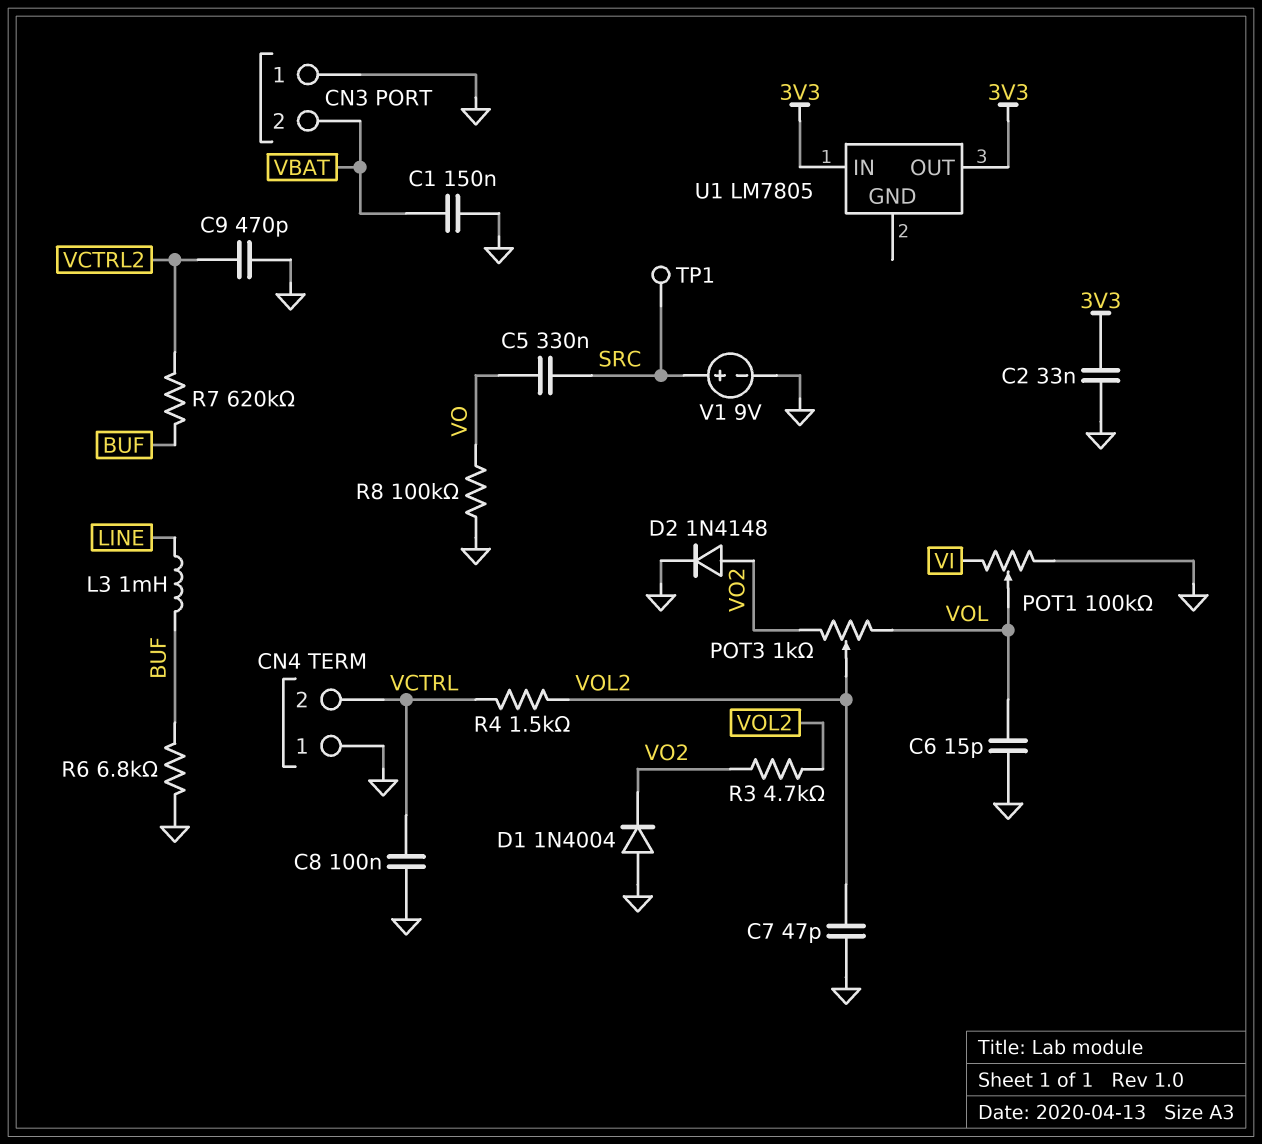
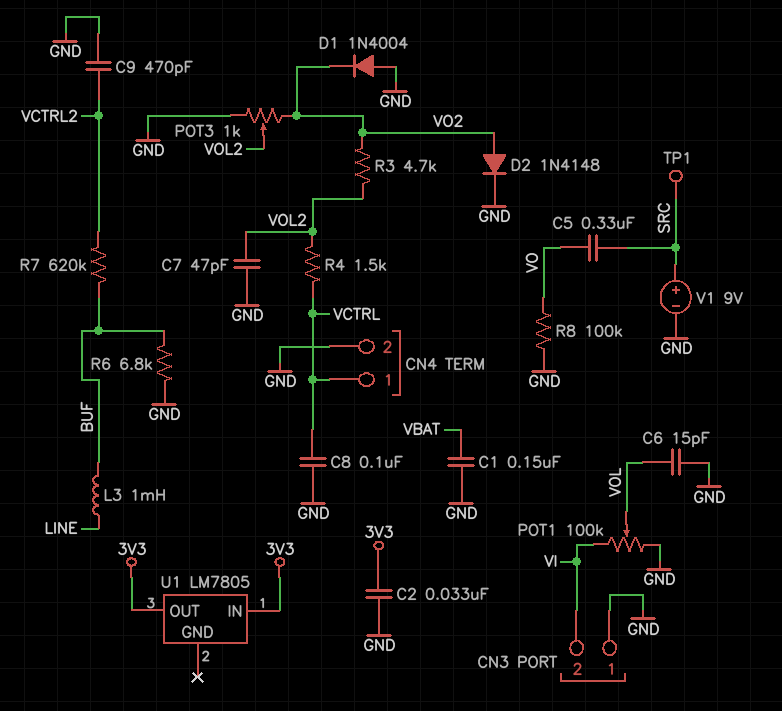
CN3 pin 2: VBAT -> VI
CN4 pin 1: GND -> VCTRL
CN4 pin 2: VCTRL -> GND
POT3: 1k (VO2, VOL, wiper VOL2) -> 1k (GND, VO2, wiper VOL2)

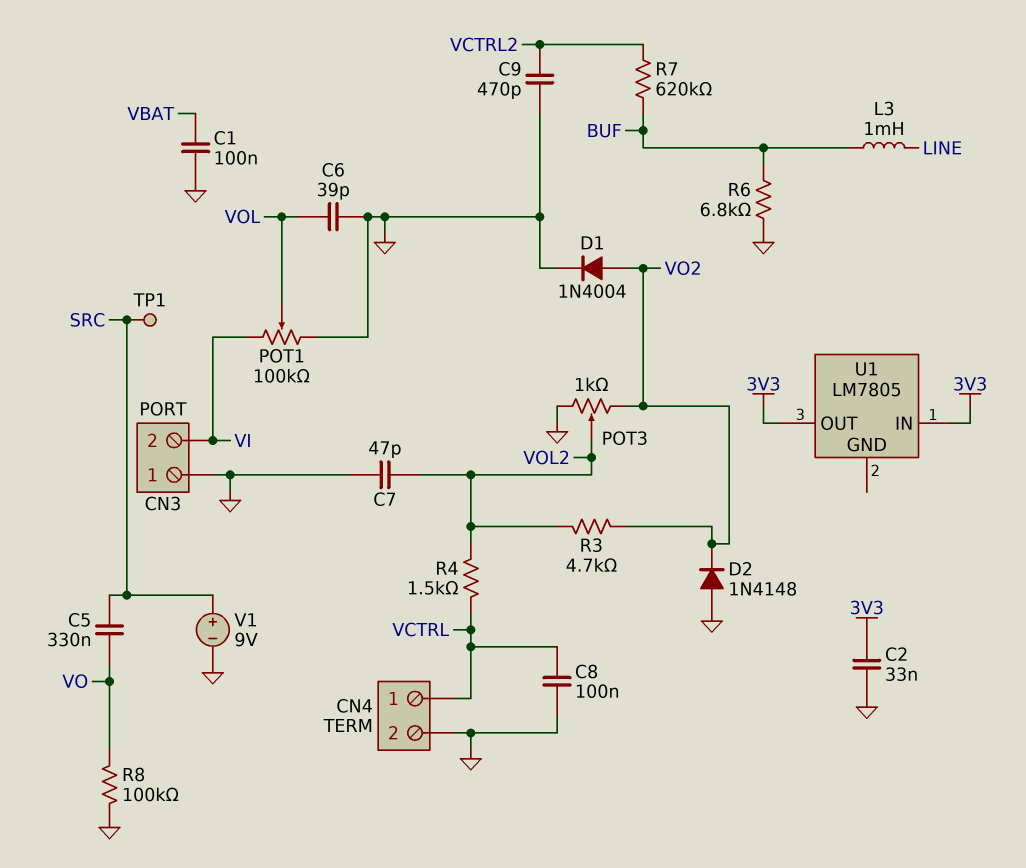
C1: 150nF (GND, VBAT) -> 100nF (GND, VBAT)
C6: 15pF (GND, VOL) -> 39pF (GND, VOL)
D1: diode 1N4004 (A GND, K VO2) -> diode 1N4004 (A VO2, K GND)
D2: diode 1N4148 (A VO2, K GND) -> diode 1N4148 (A GND, K VO2)

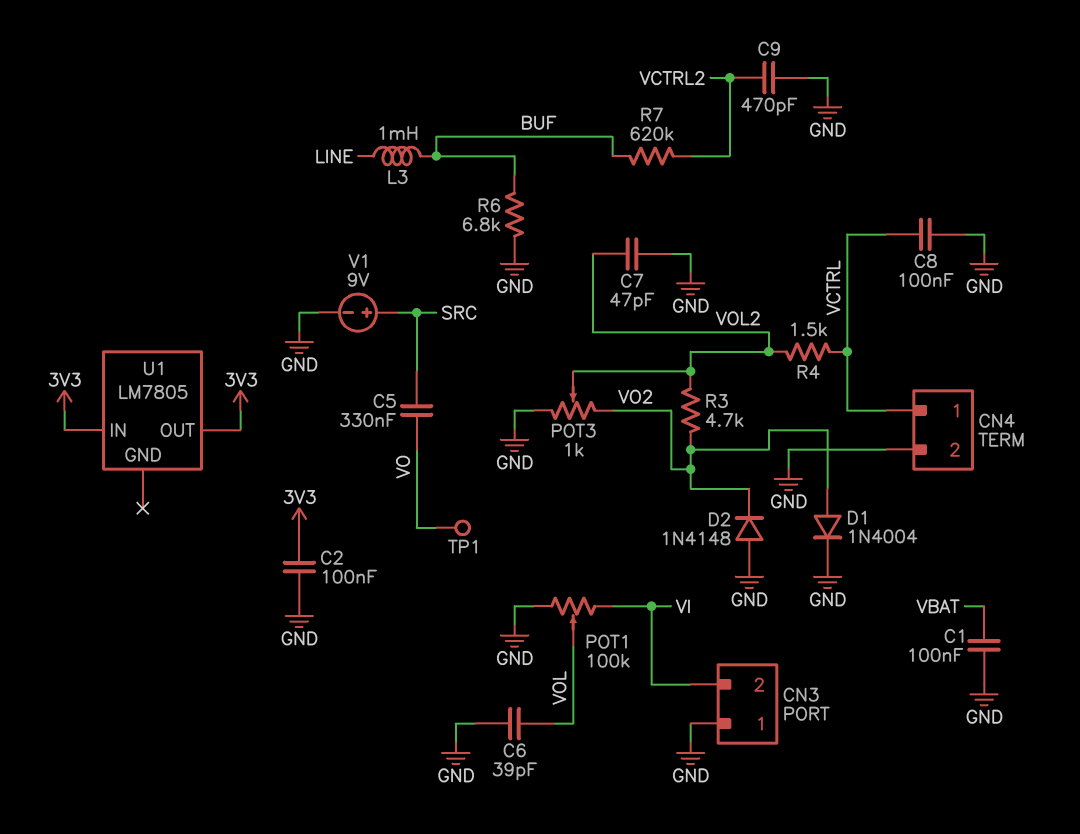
C2: 33nF (3V3, GND) -> 100nF (3V3, GND)
R8: 100k (GND, VO) -> none
TP1: test point (SRC) -> test point (VO)

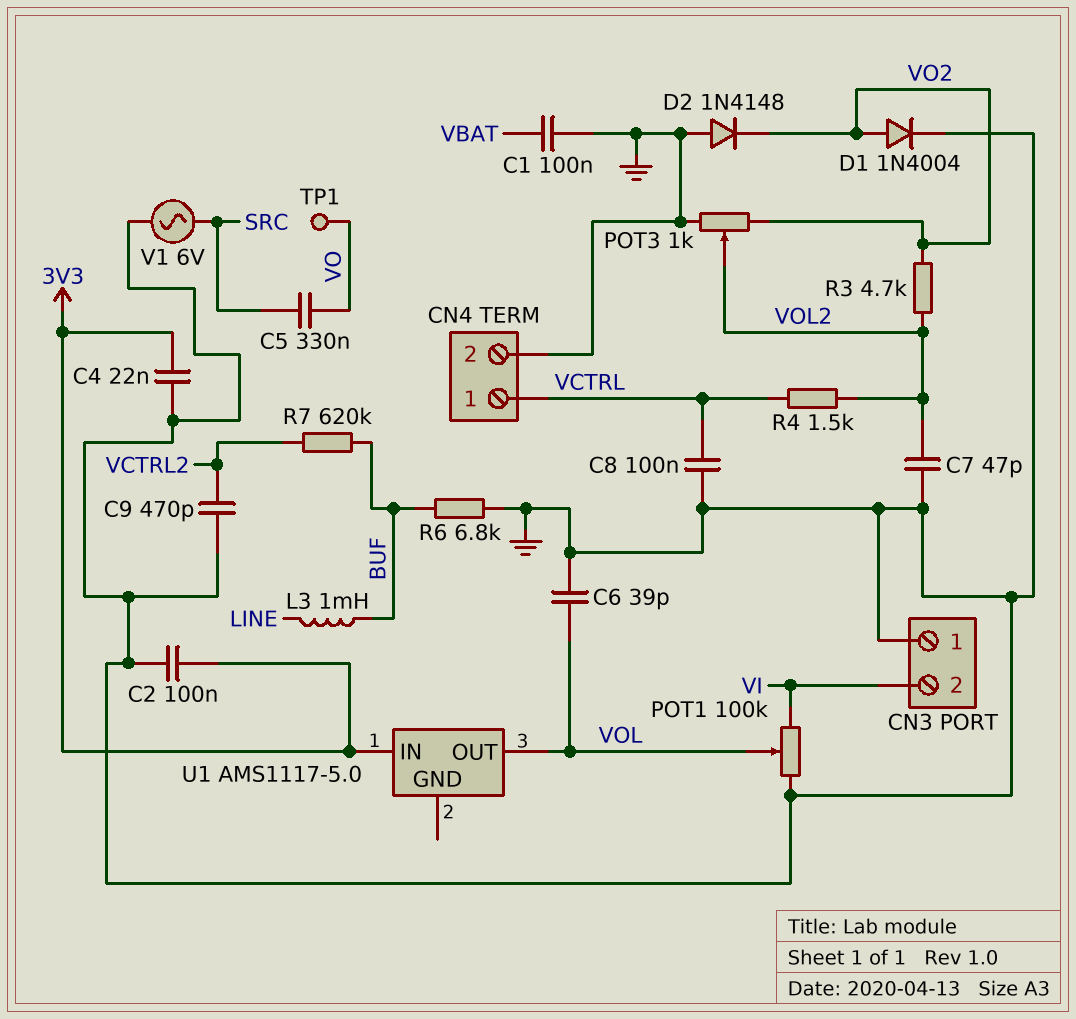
C4: none -> 22nF (3V3, GND)
U1: LM7805 -> AMS1117-5.0
U1 pin OUT: 3V3 -> VOL
V1: 9V (plus SRC, minus GND) -> AC 6V (GND, SRC)

